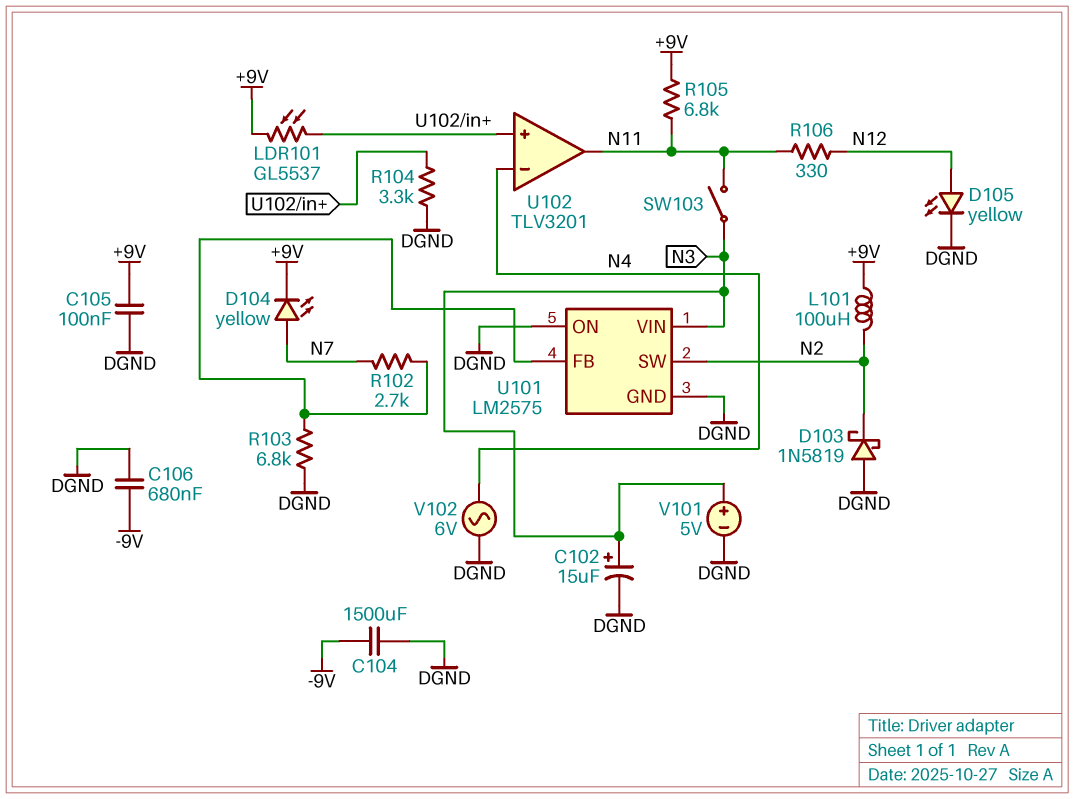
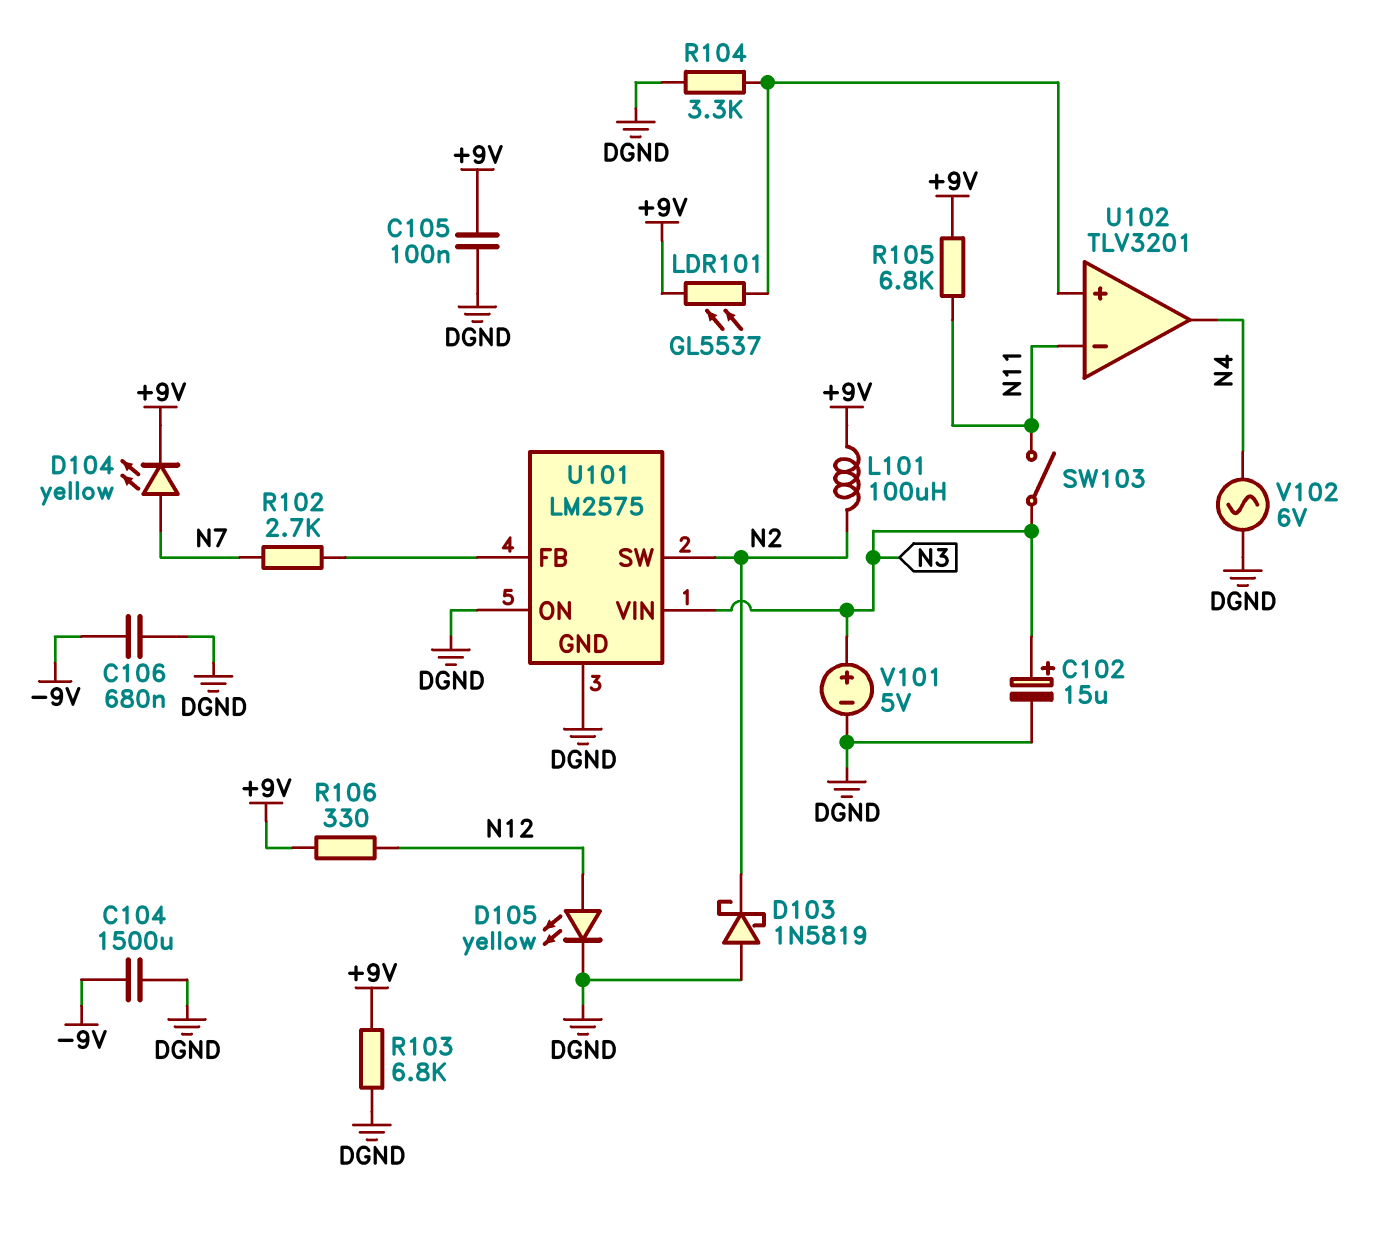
R103: 6.8k (DGND, U101/FB) -> 6.8k (+9V, DGND)
R106: 330 (N11, N12) -> 330 (+9V, N12)
U102 pin in-: N4 -> N11
U102 pin out: N11 -> N4

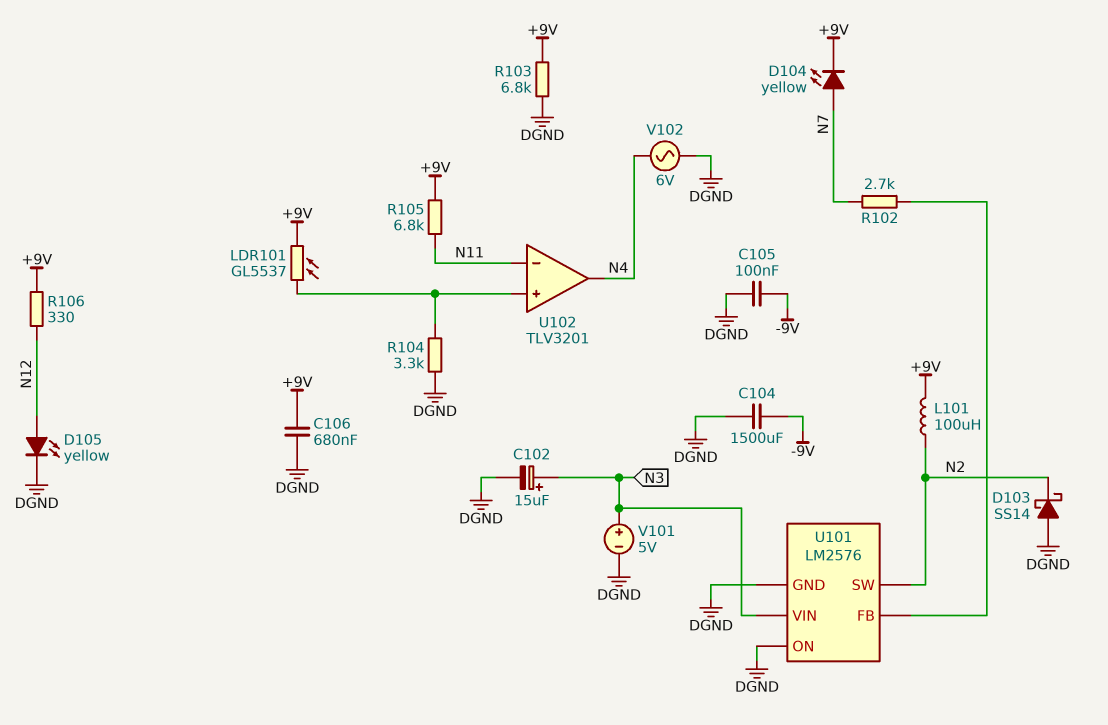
C105: 100nF (+9V, DGND) -> 100nF (-9V, DGND)
C106: 680nF (-9V, DGND) -> 680nF (+9V, DGND)
D103: schottky 1N5819 (A DGND, K N2) -> schottky SS14 (A DGND, K N2)
SW103: switch (N3, N11) -> none
U101: LM2575 -> LM2576

